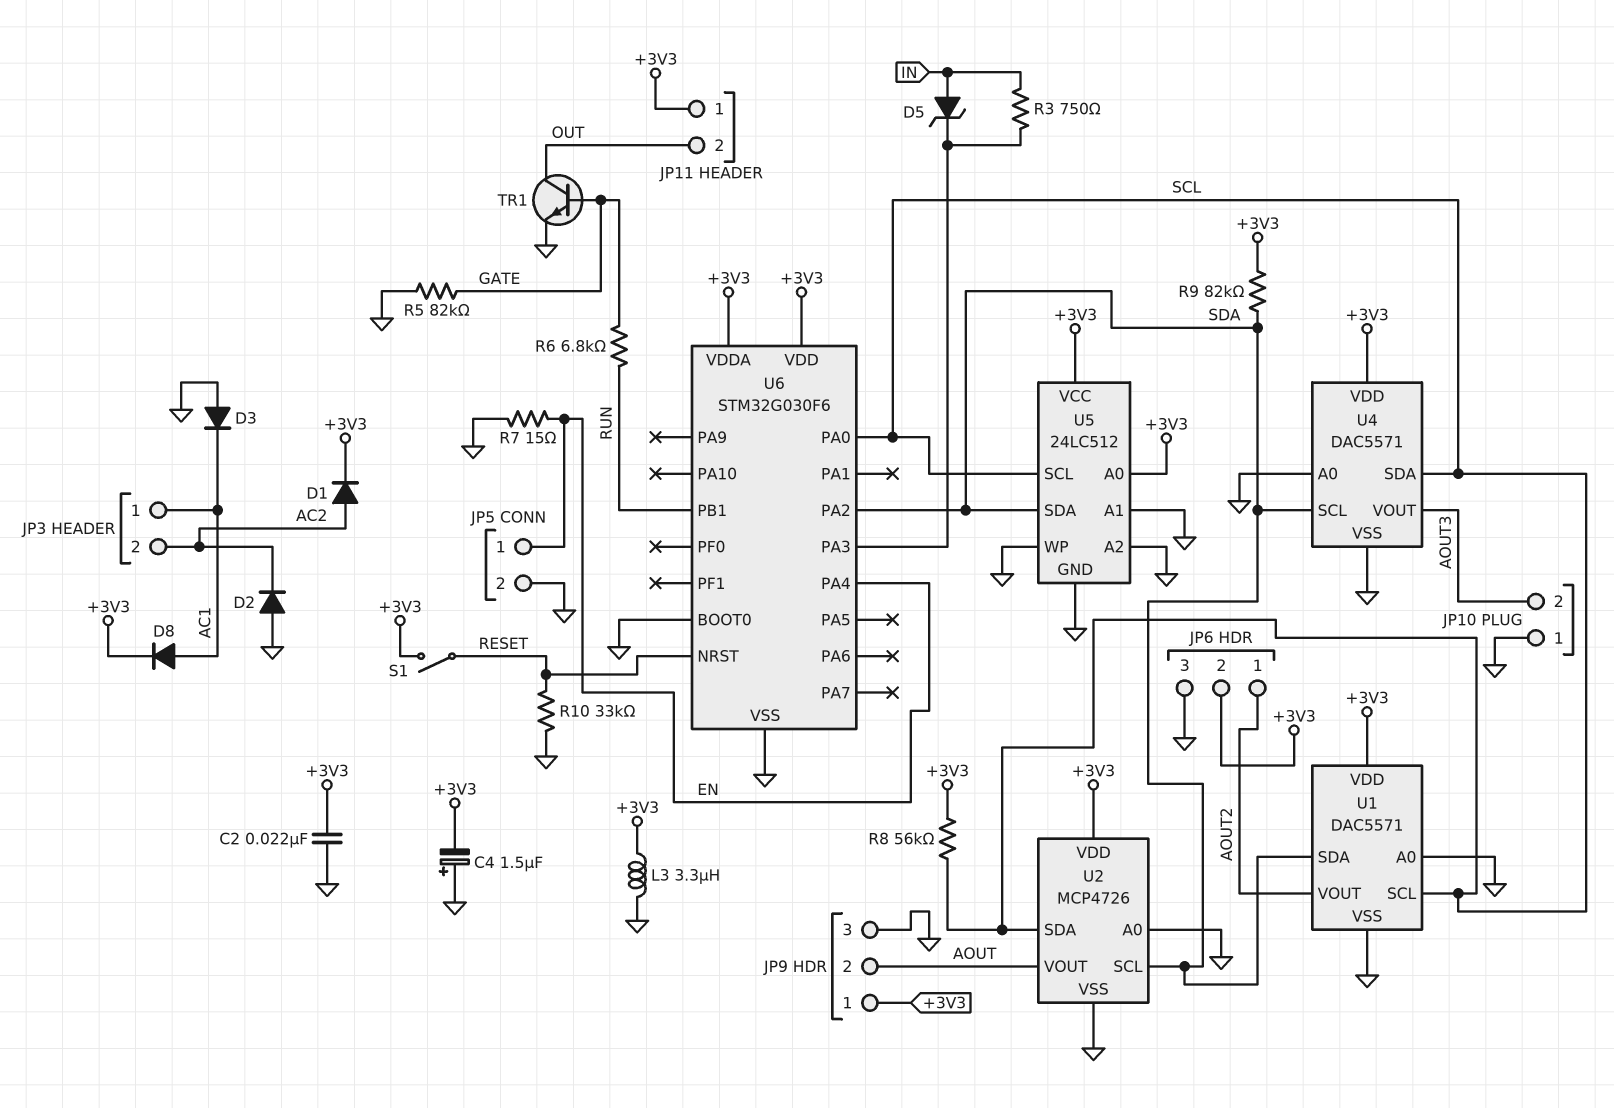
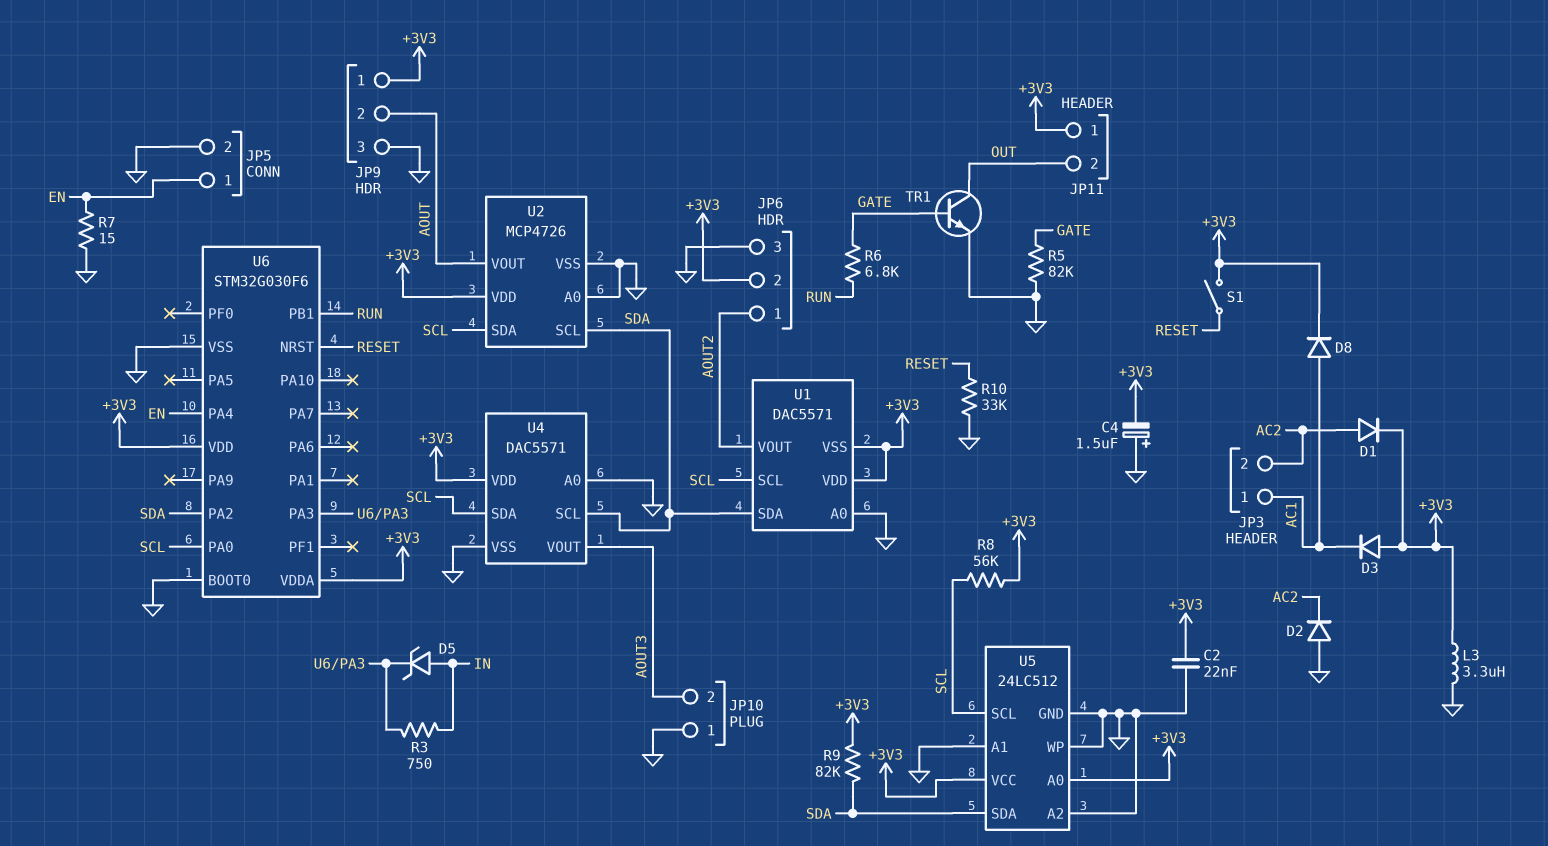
D3: diode (A GND, K AC1) -> diode (A +3V3, K AC1)
U1 pin VSS: GND -> +3V3

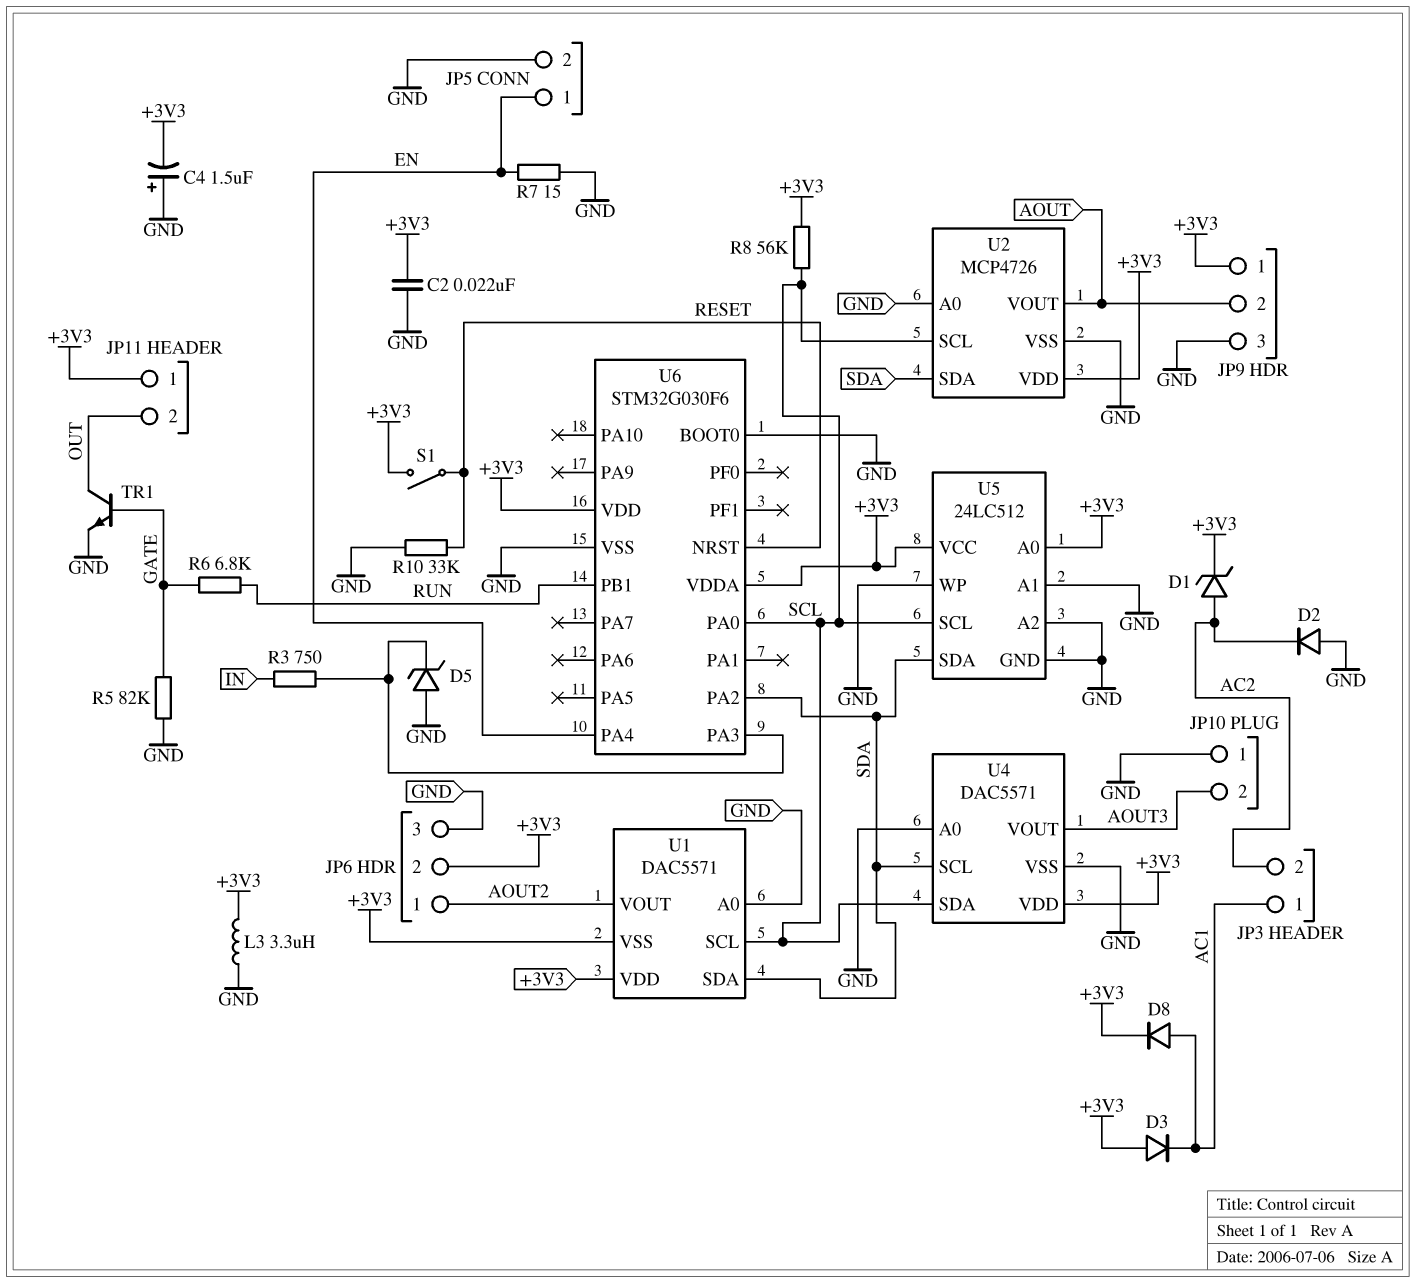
D1: diode (A AC2, K +3V3) -> zener (A AC2, K +3V3)
D5: zener (A IN, K U6/PA3) -> zener (A GND, K U6/PA3)
R9: 82k (+3V3, SDA) -> none
U2 pin SCL: SDA -> SCL
U2 pin SDA: SCL -> SDA

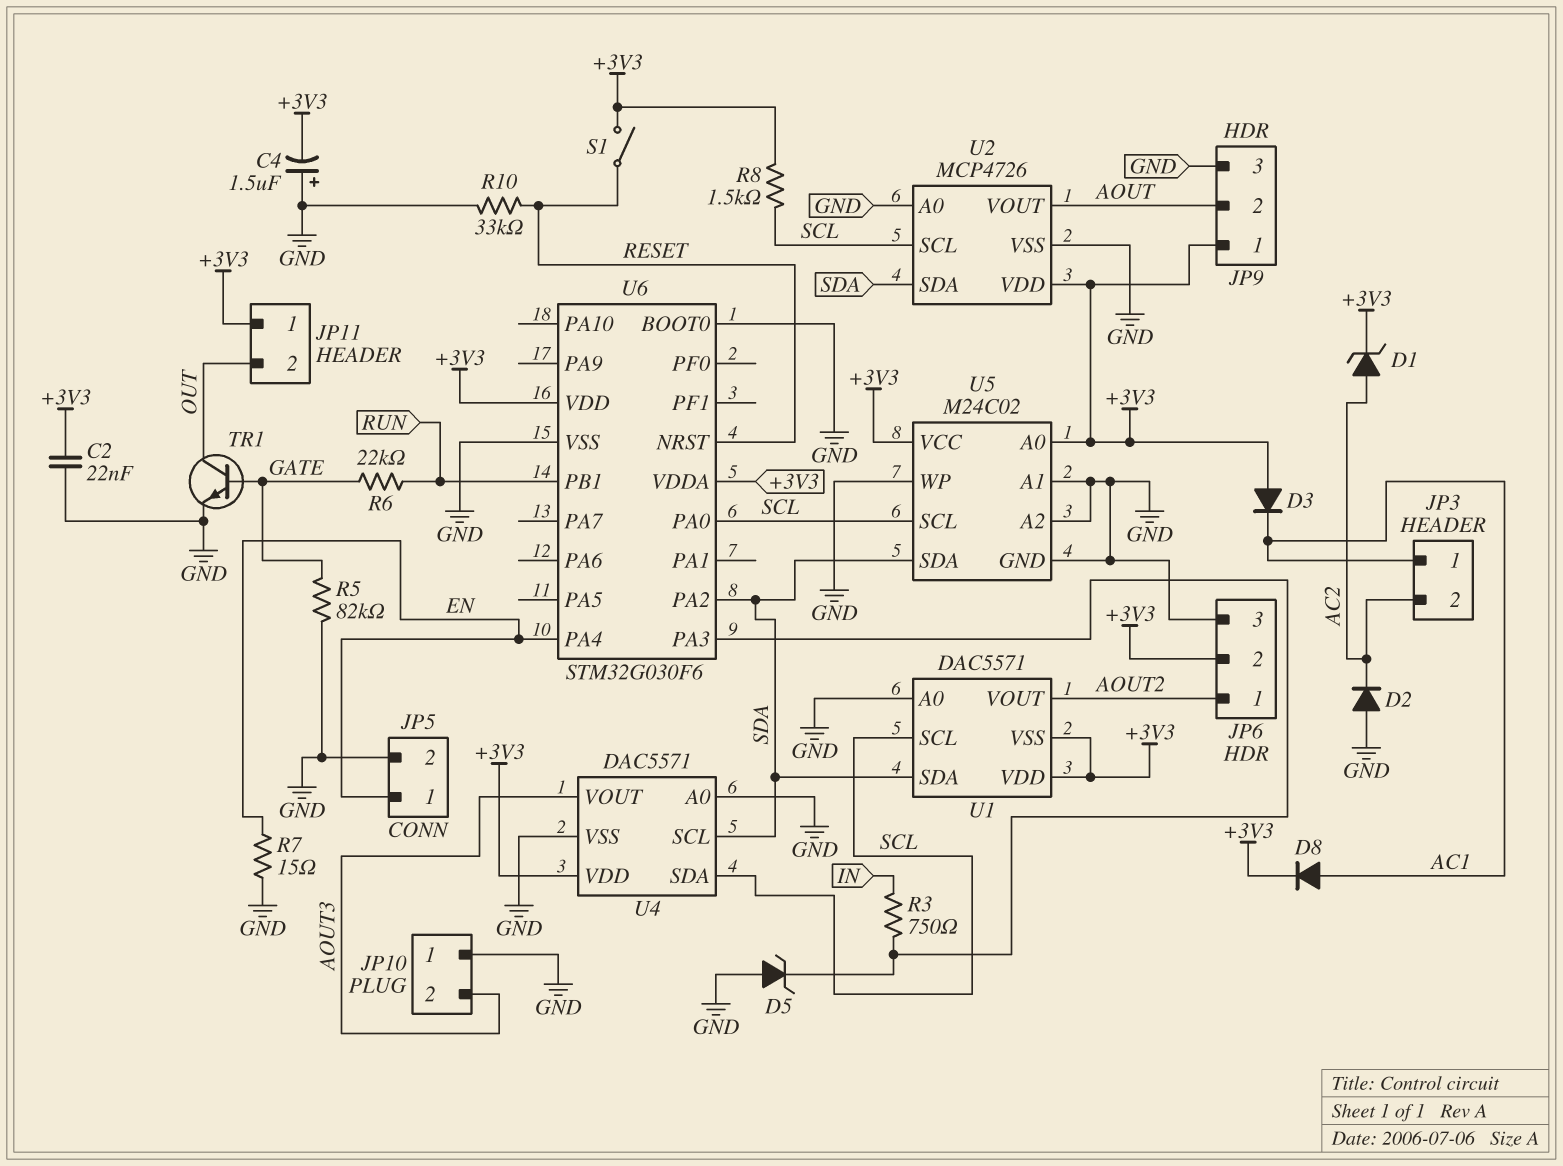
L3: 3.3uH (+3V3, GND) -> none
R6: 6.8k (GATE, RUN) -> 22k (GATE, RUN)
R8: 56k (+3V3, SCL) -> 1.5k (+3V3, SCL)
U5: 24LC512 -> M24C02

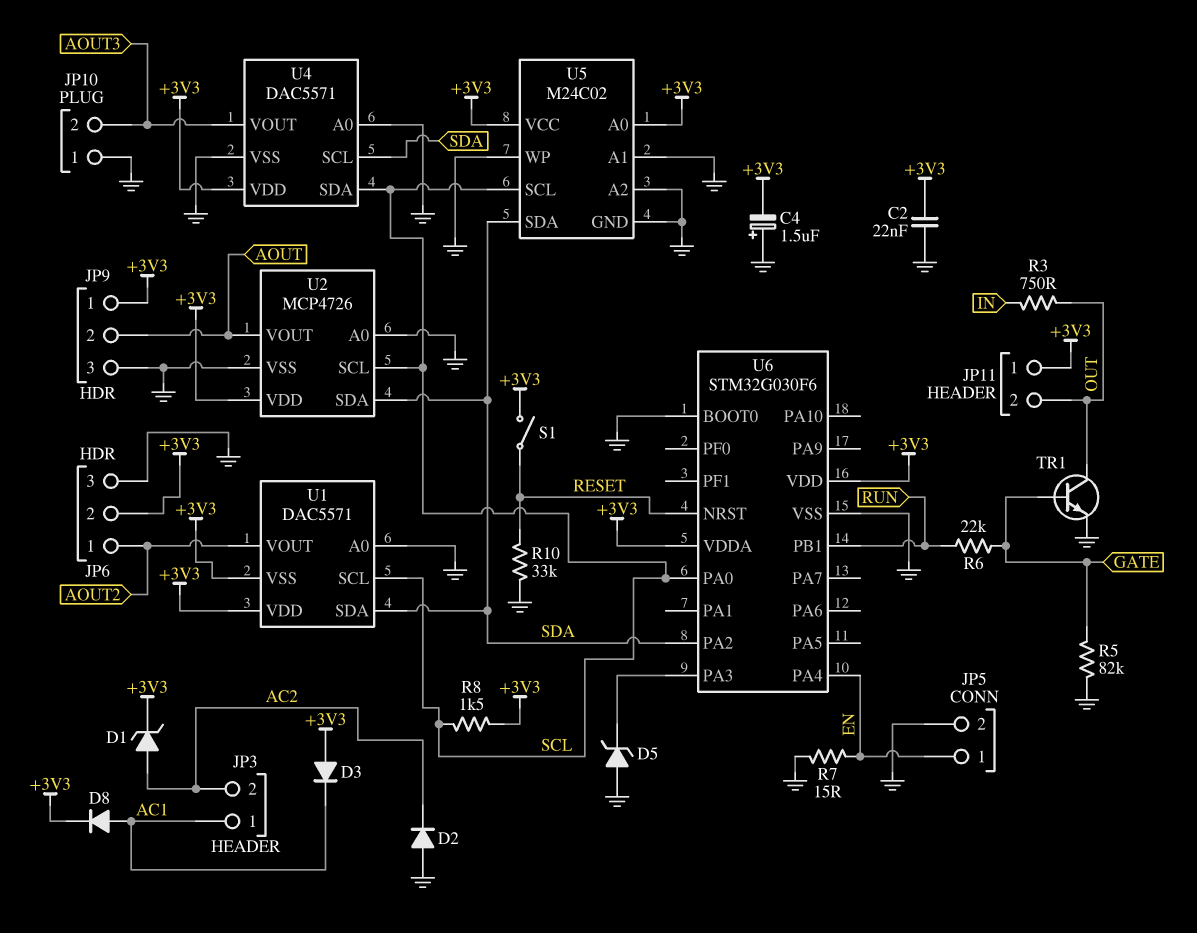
R3: 750 (IN, U6/PA3) -> 750 (IN, OUT)

